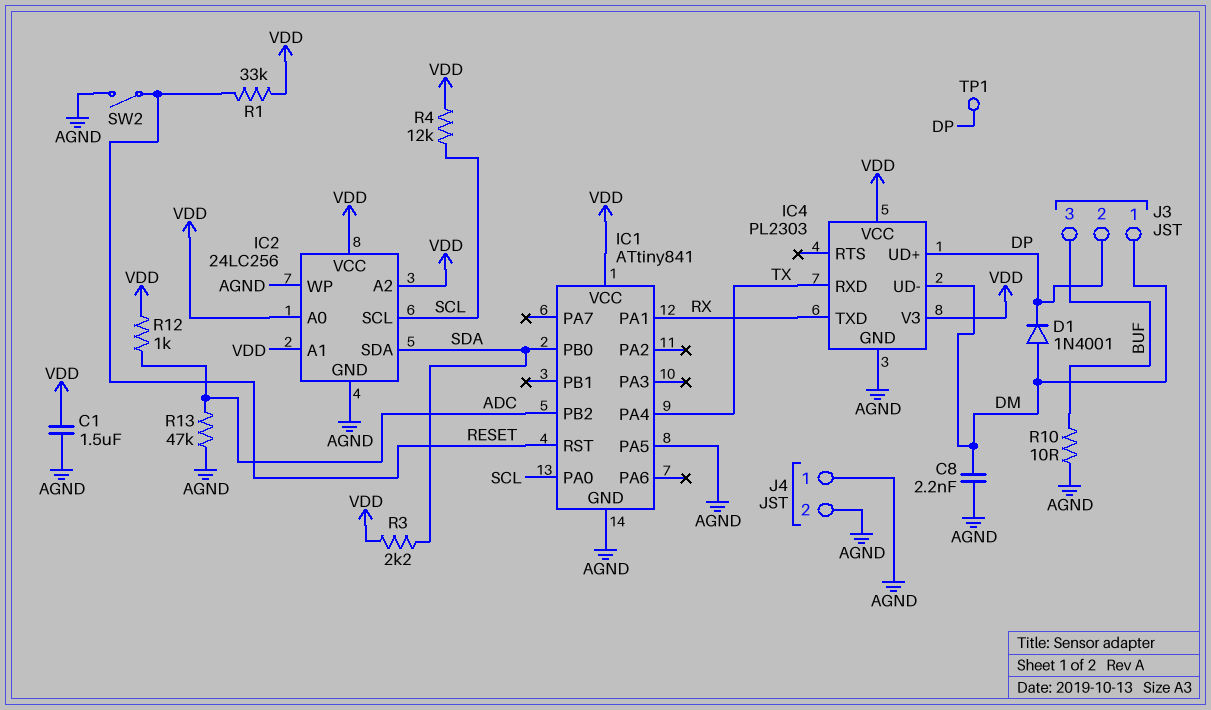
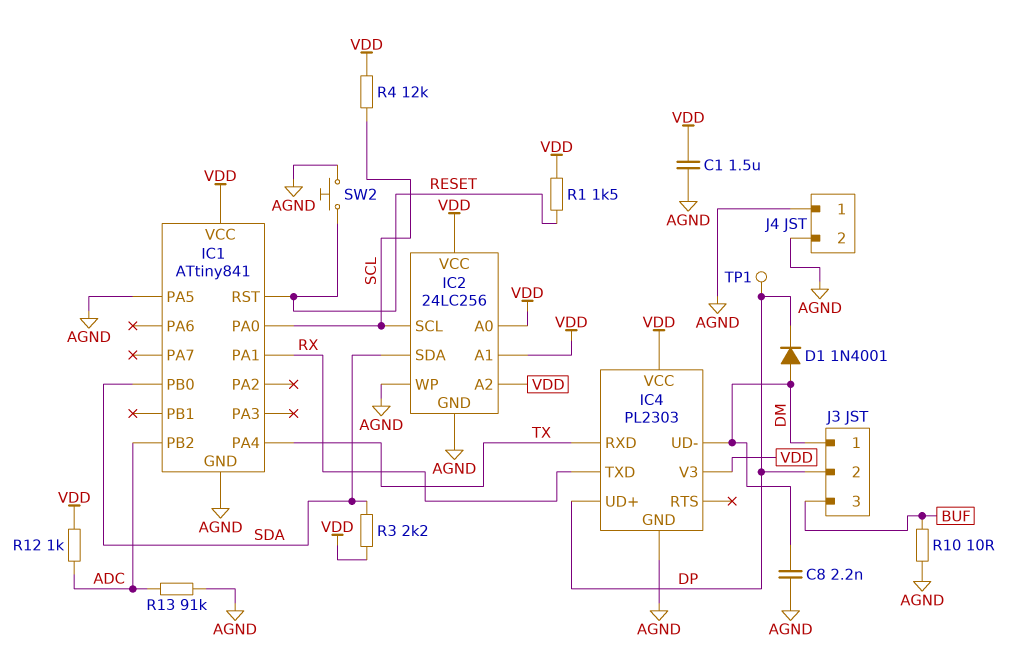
R1: 33k (RESET, VDD) -> 1.5k (RESET, VDD)
R13: 47k (ADC, AGND) -> 91k (ADC, AGND)
SW2: switch (AGND, RESET) -> button (AGND, RESET)

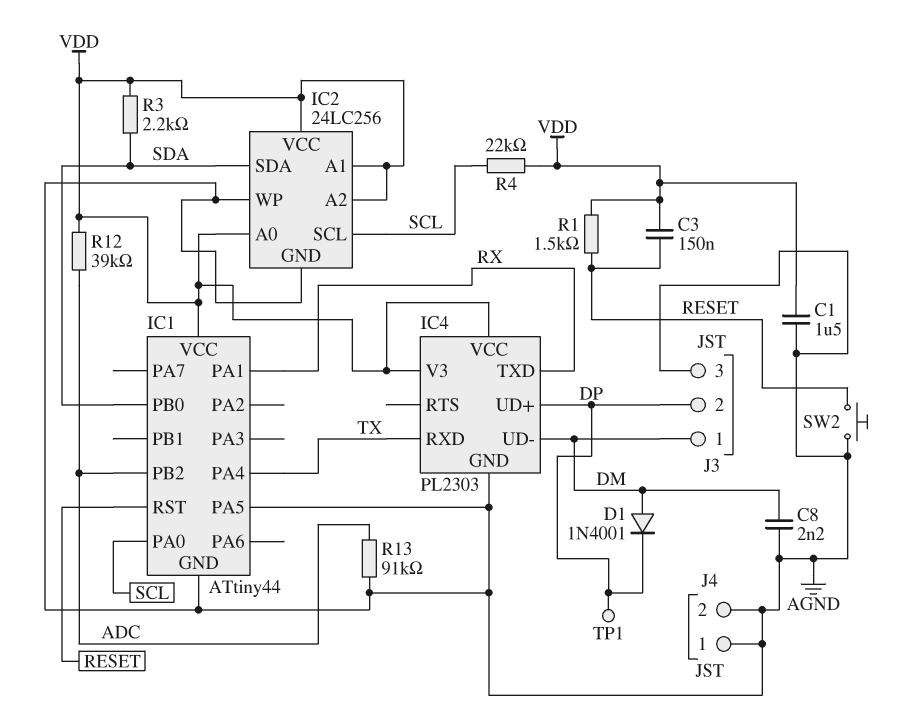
C3: none -> 150nF (RESET, VDD)
IC1: ATtiny841 -> ATtiny44
J3 pin 3: BUF -> AGND
R4: 12k (SCL, VDD) -> 22k (SCL, VDD)
R10: 10 (AGND, BUF) -> none
R12: 1k (ADC, VDD) -> 39k (ADC, VDD)

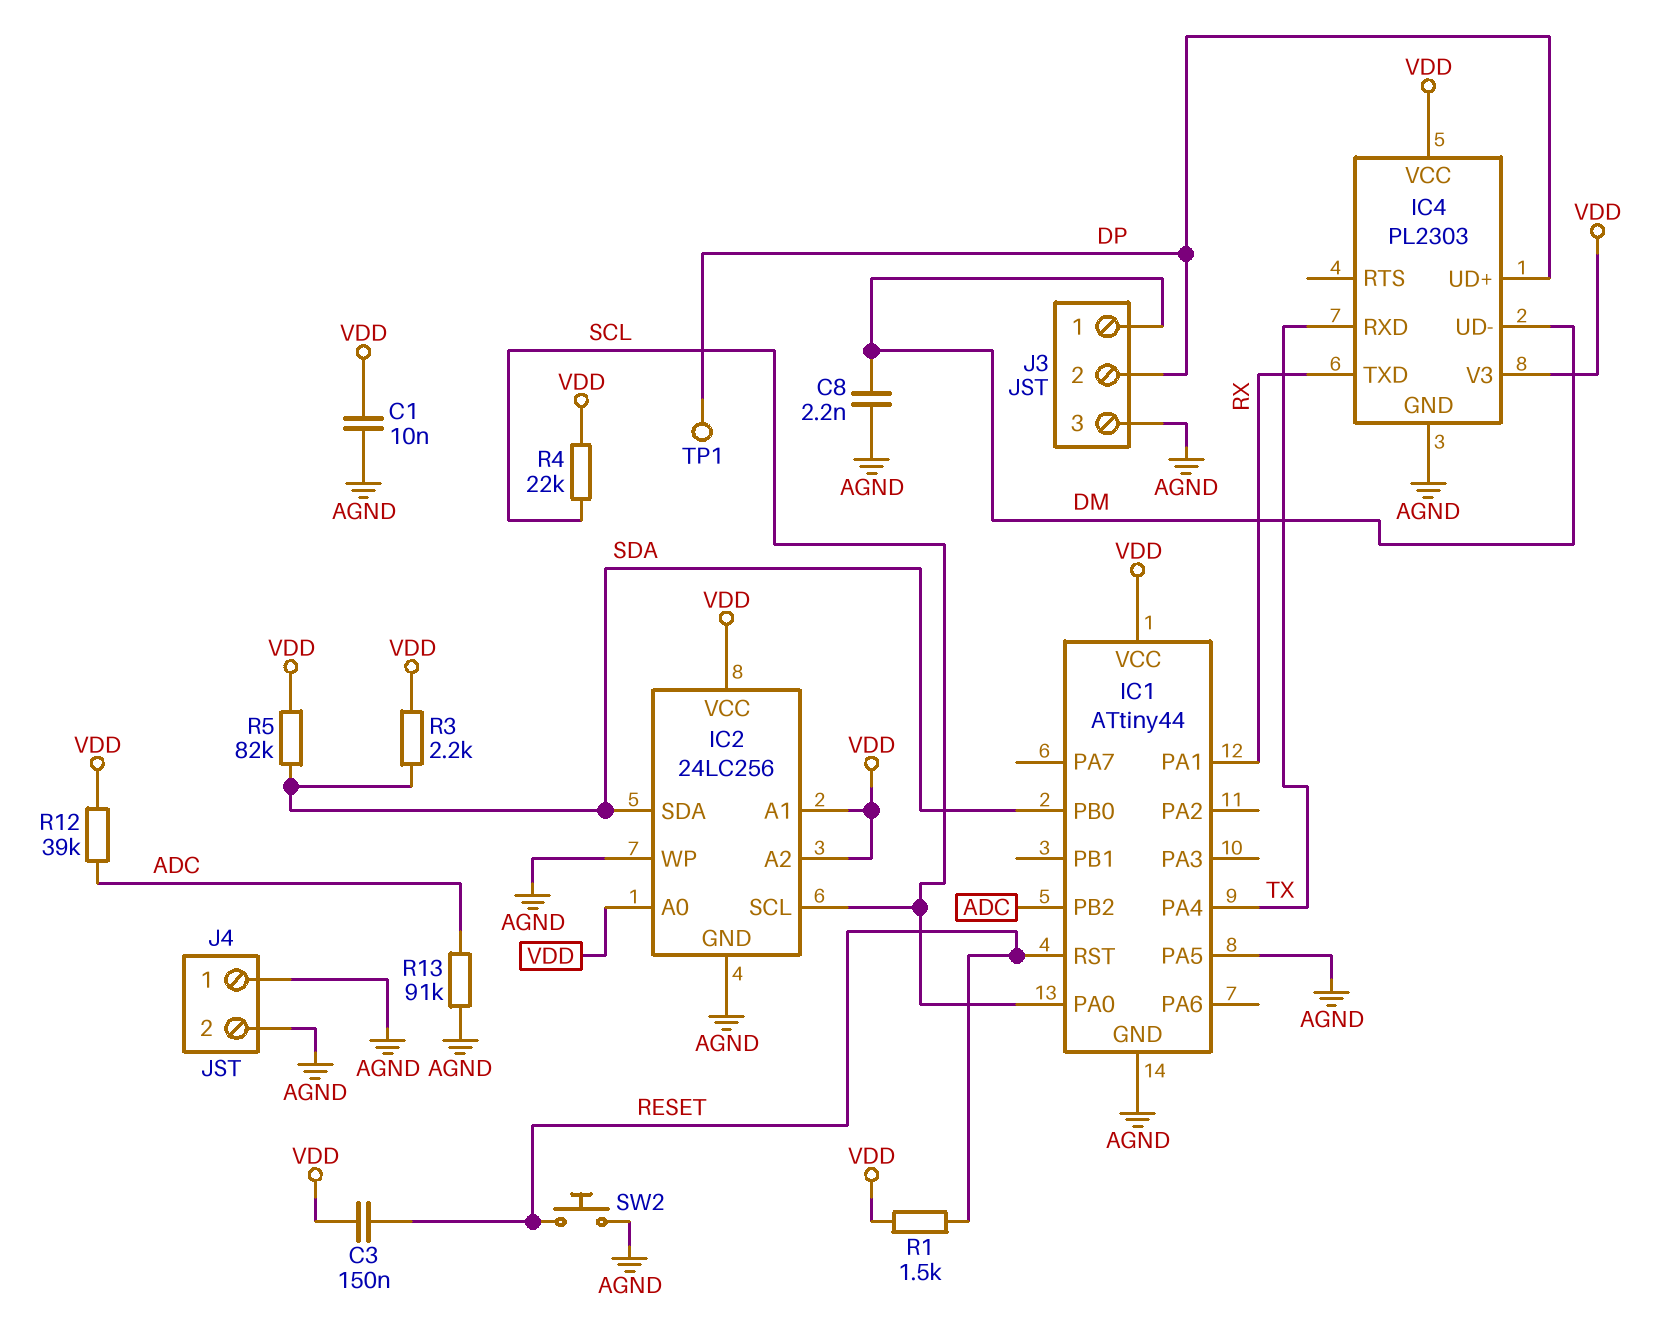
C1: 1.5uF (AGND, VDD) -> 10nF (AGND, VDD)
D1: diode 1N4001 (A DM, K DP) -> none
R5: none -> 82k (SDA, VDD)

